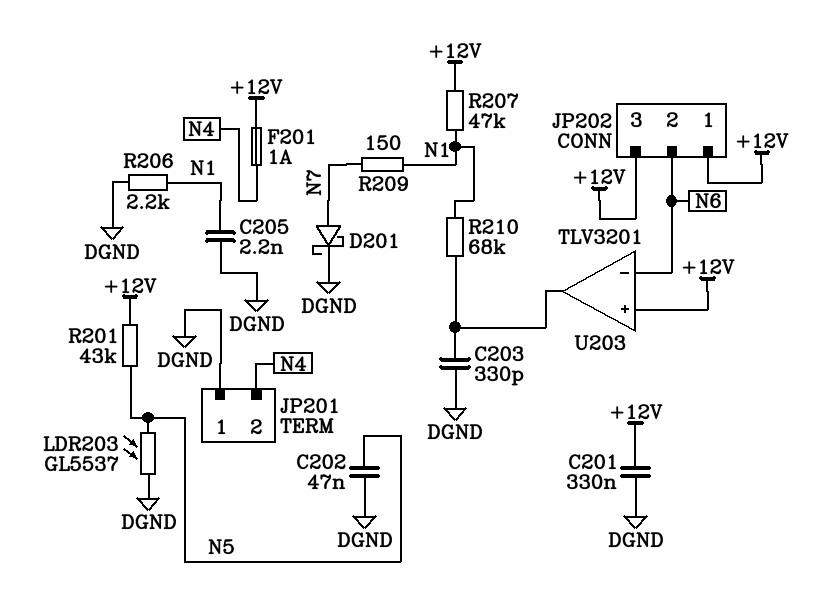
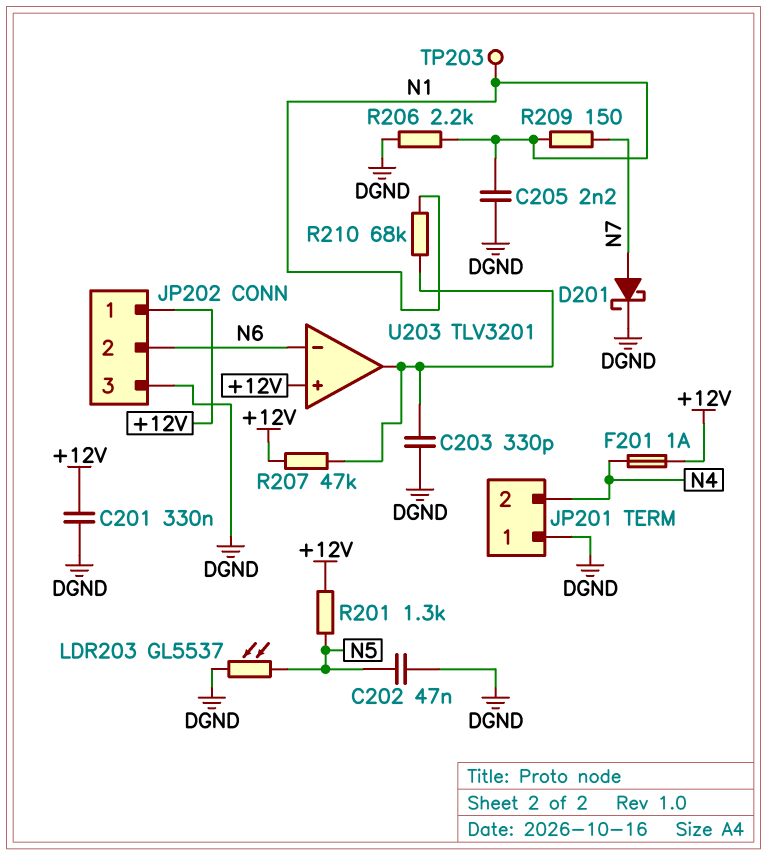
JP202 pin 3: +12V -> DGND
R201: 43k (+12V, N5) -> 1.3k (+12V, N5)
R207: 47k (+12V, N1) -> 47k (+12V, U203/out)
TP203: none -> test point (N1)

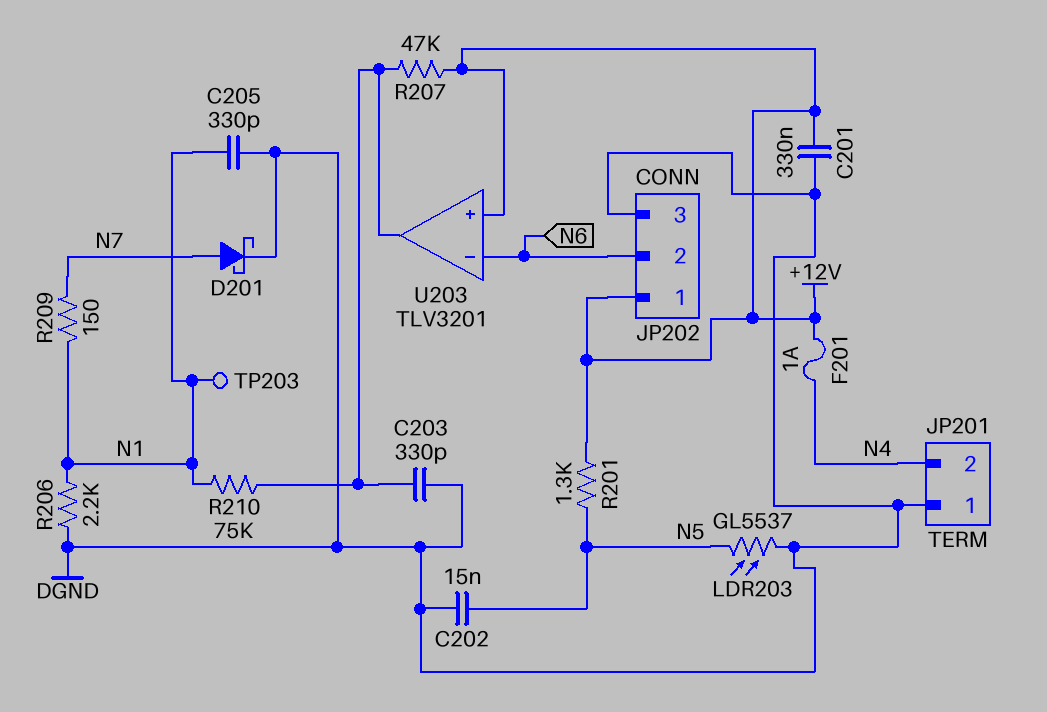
C202: 47nF (DGND, N5) -> 15nF (DGND, N5)
C205: 2.2nF (DGND, N1) -> 330pF (DGND, N1)
R210: 68k (N1, U203/out) -> 75k (N1, U203/out)

